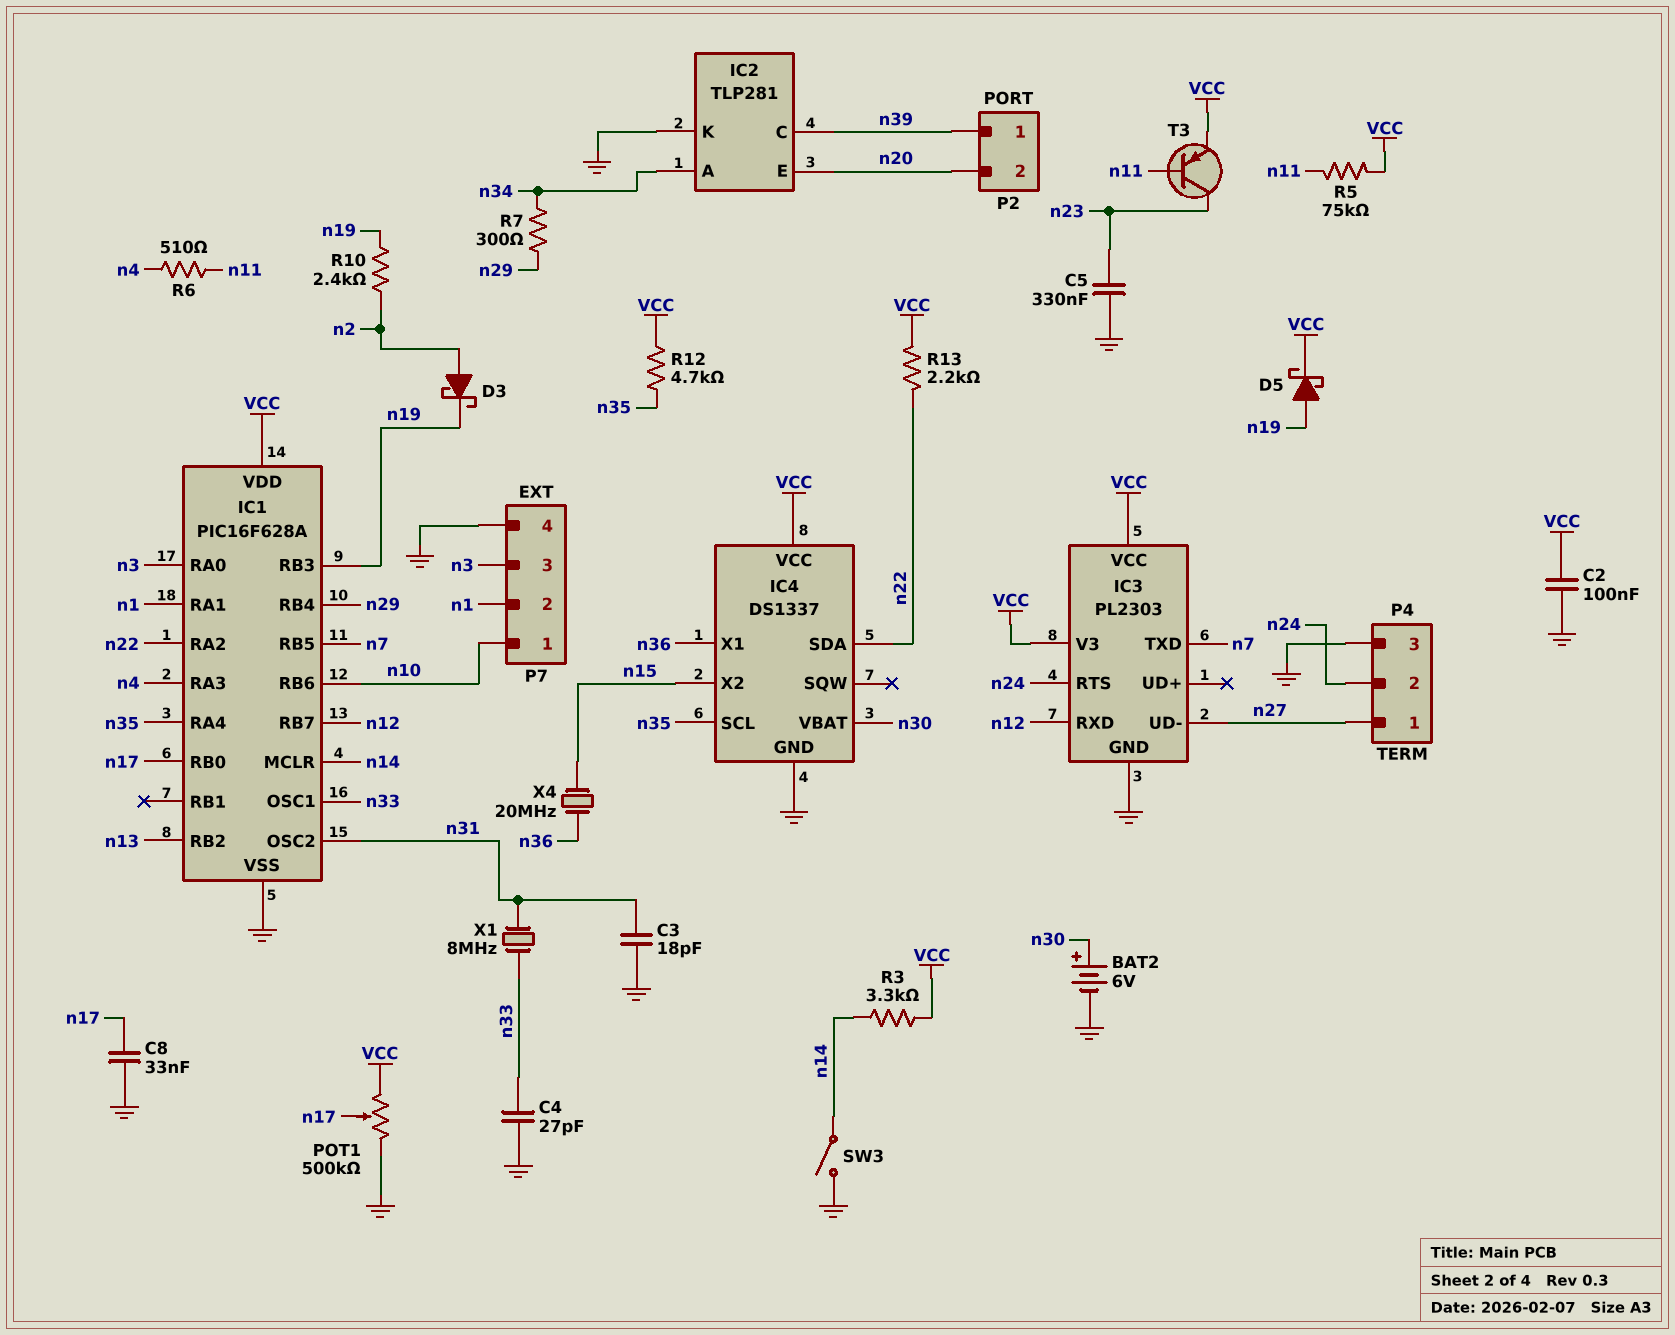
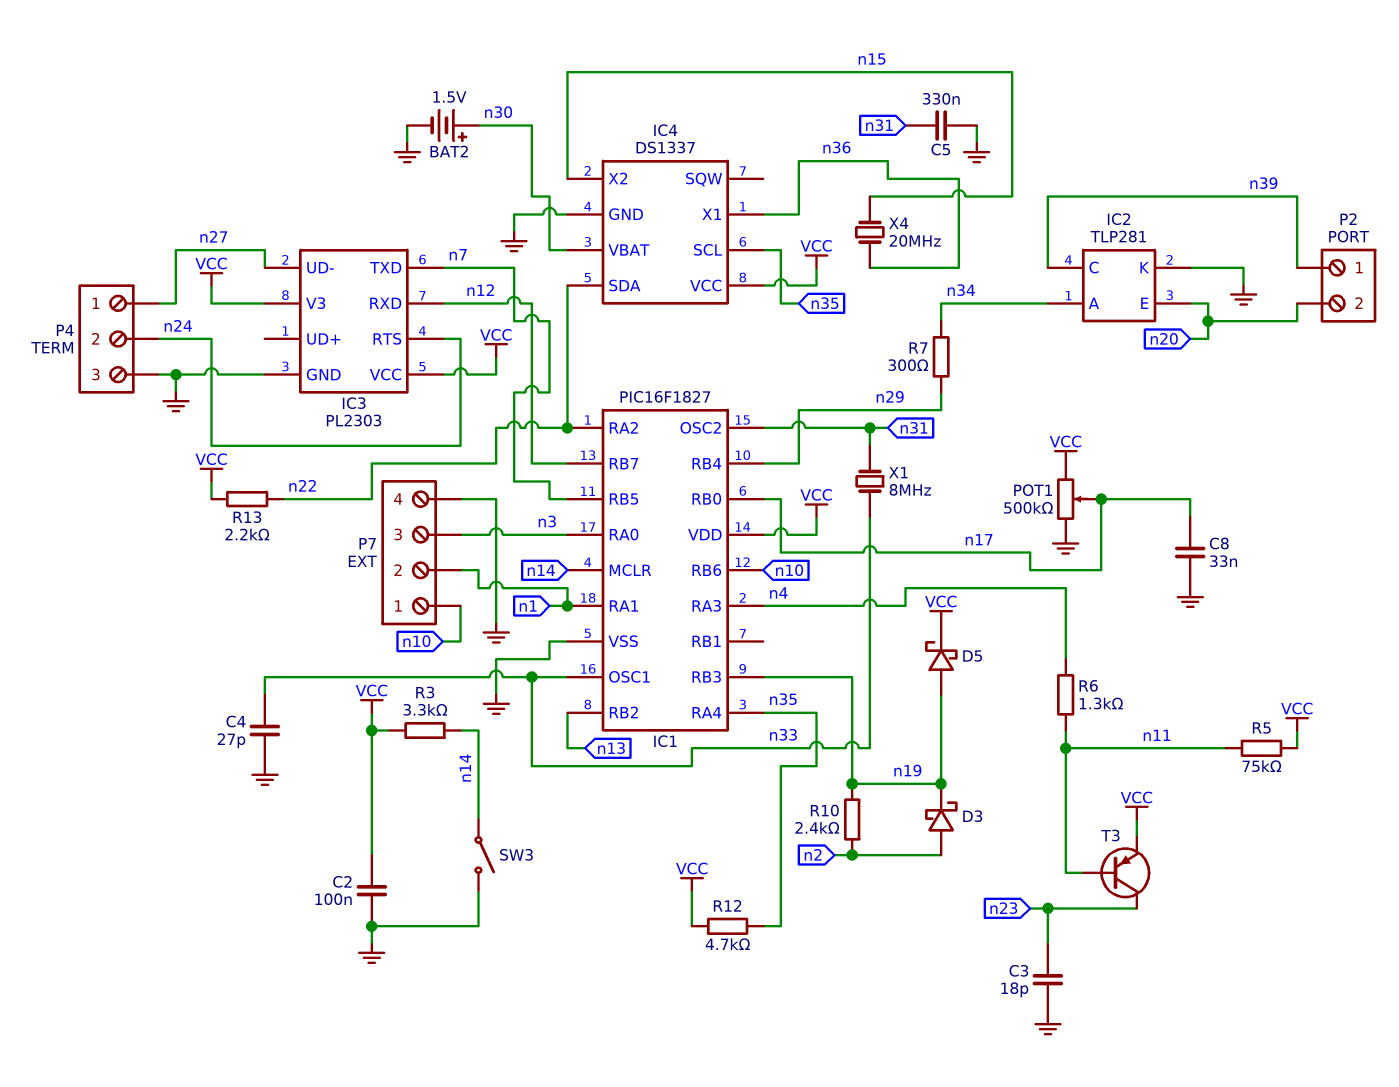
BAT2: 6V (plus n30, minus GND) -> 1.5V (plus n30, minus GND)
C3: 18pF (GND, n31) -> 18pF (GND, n23)
C5: 330nF (GND, n23) -> 330nF (GND, n31)
IC1: PIC16F628A -> PIC16F1827
R6: 510 (n4, n11) -> 1.3k (n4, n11)

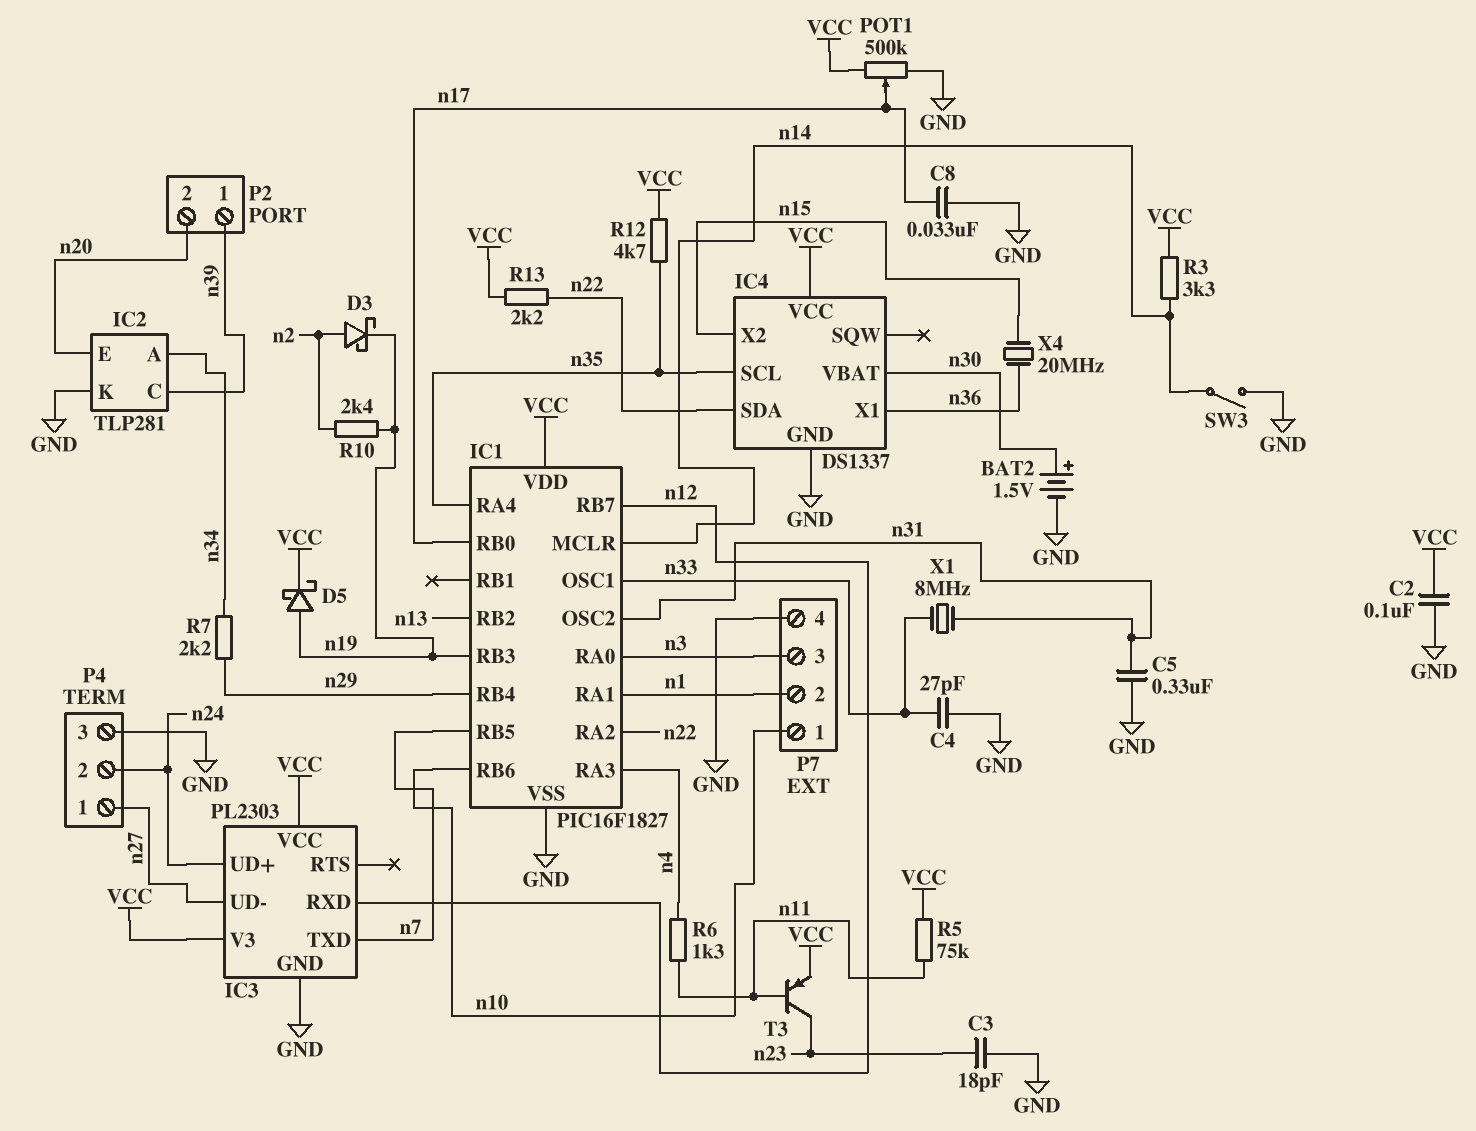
IC3 pin RTS: n24 -> none
IC3 pin UD+: none -> n24
R7: 300 (n29, n34) -> 2.2k (n29, n34)

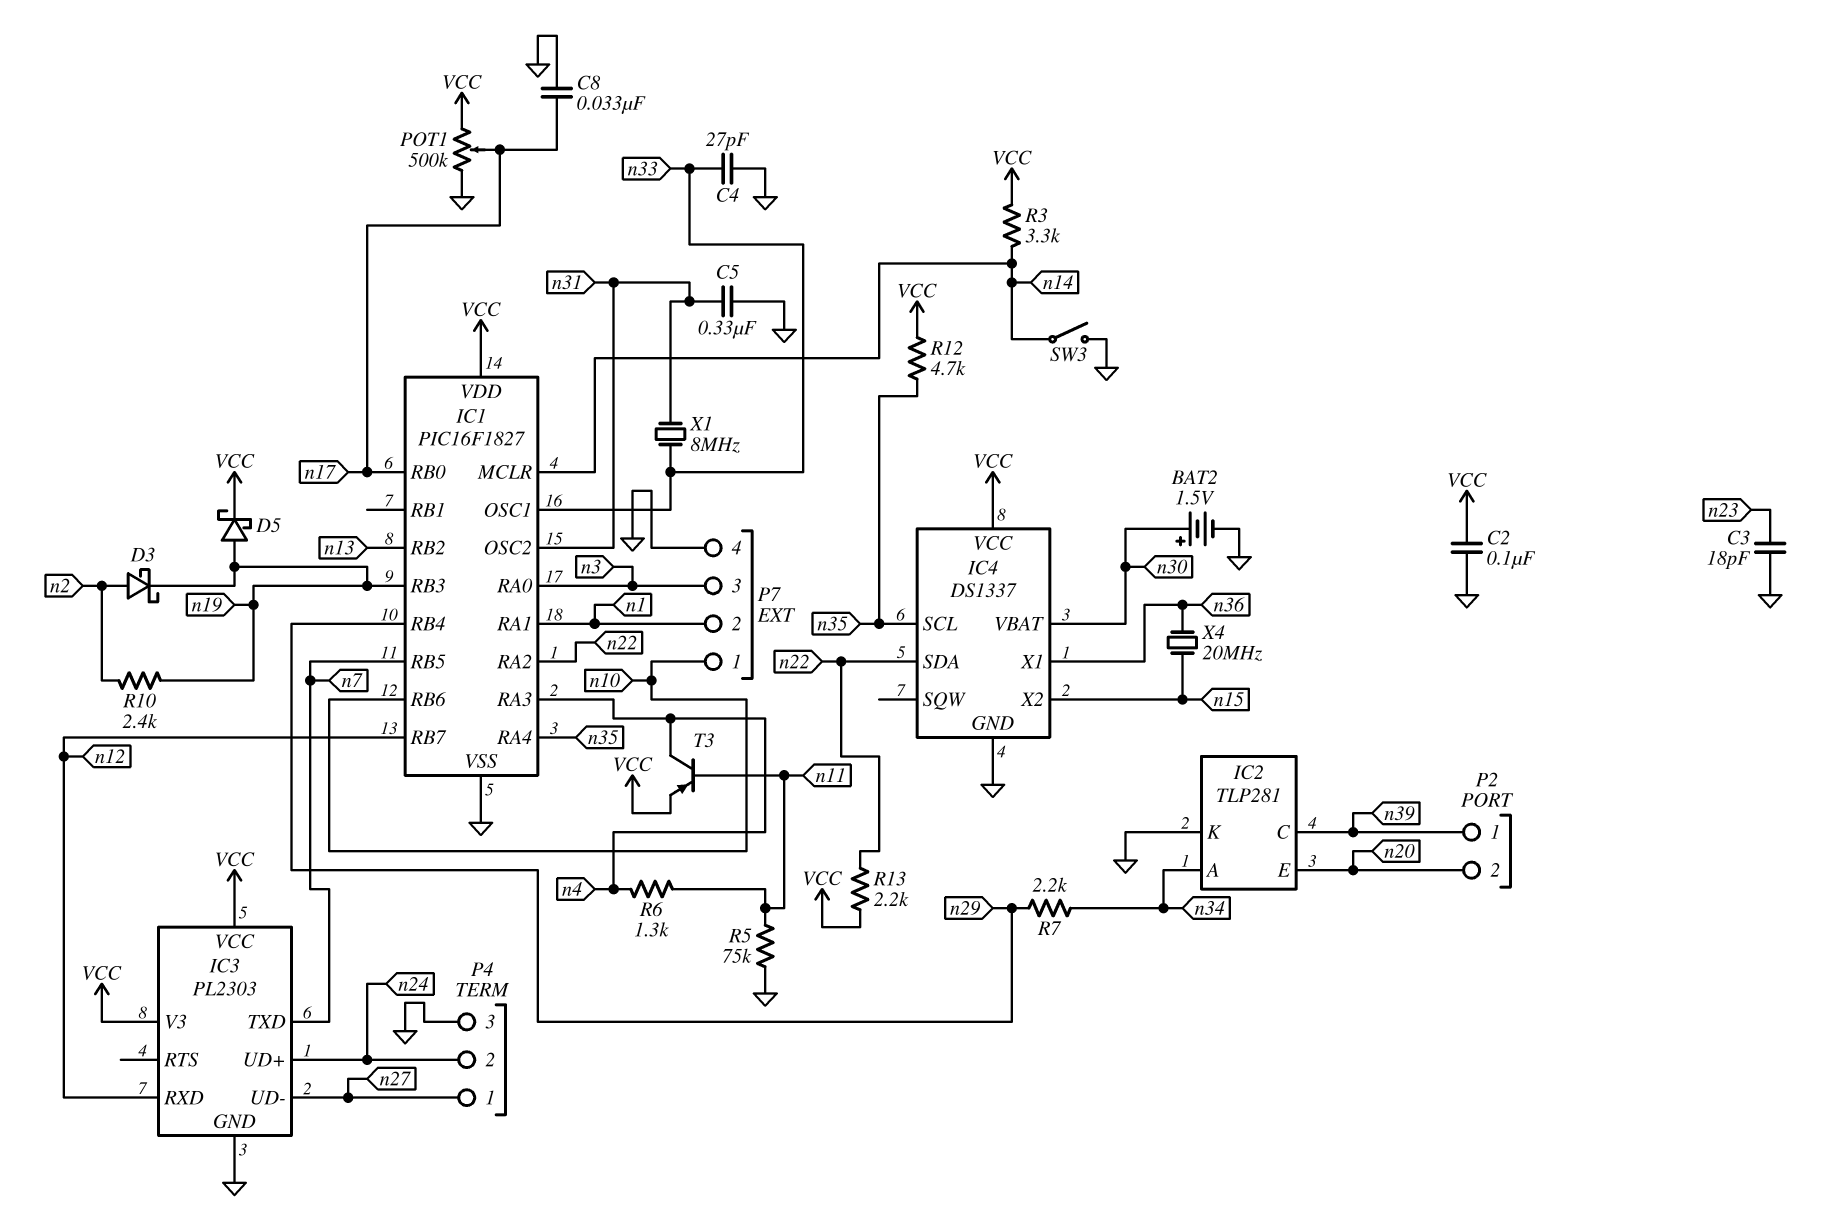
R5: 75k (VCC, n11) -> 75k (GND, n11)
T3: PNP (B n11, C n23, E VCC) -> PNP (B n11, C n4, E VCC)

